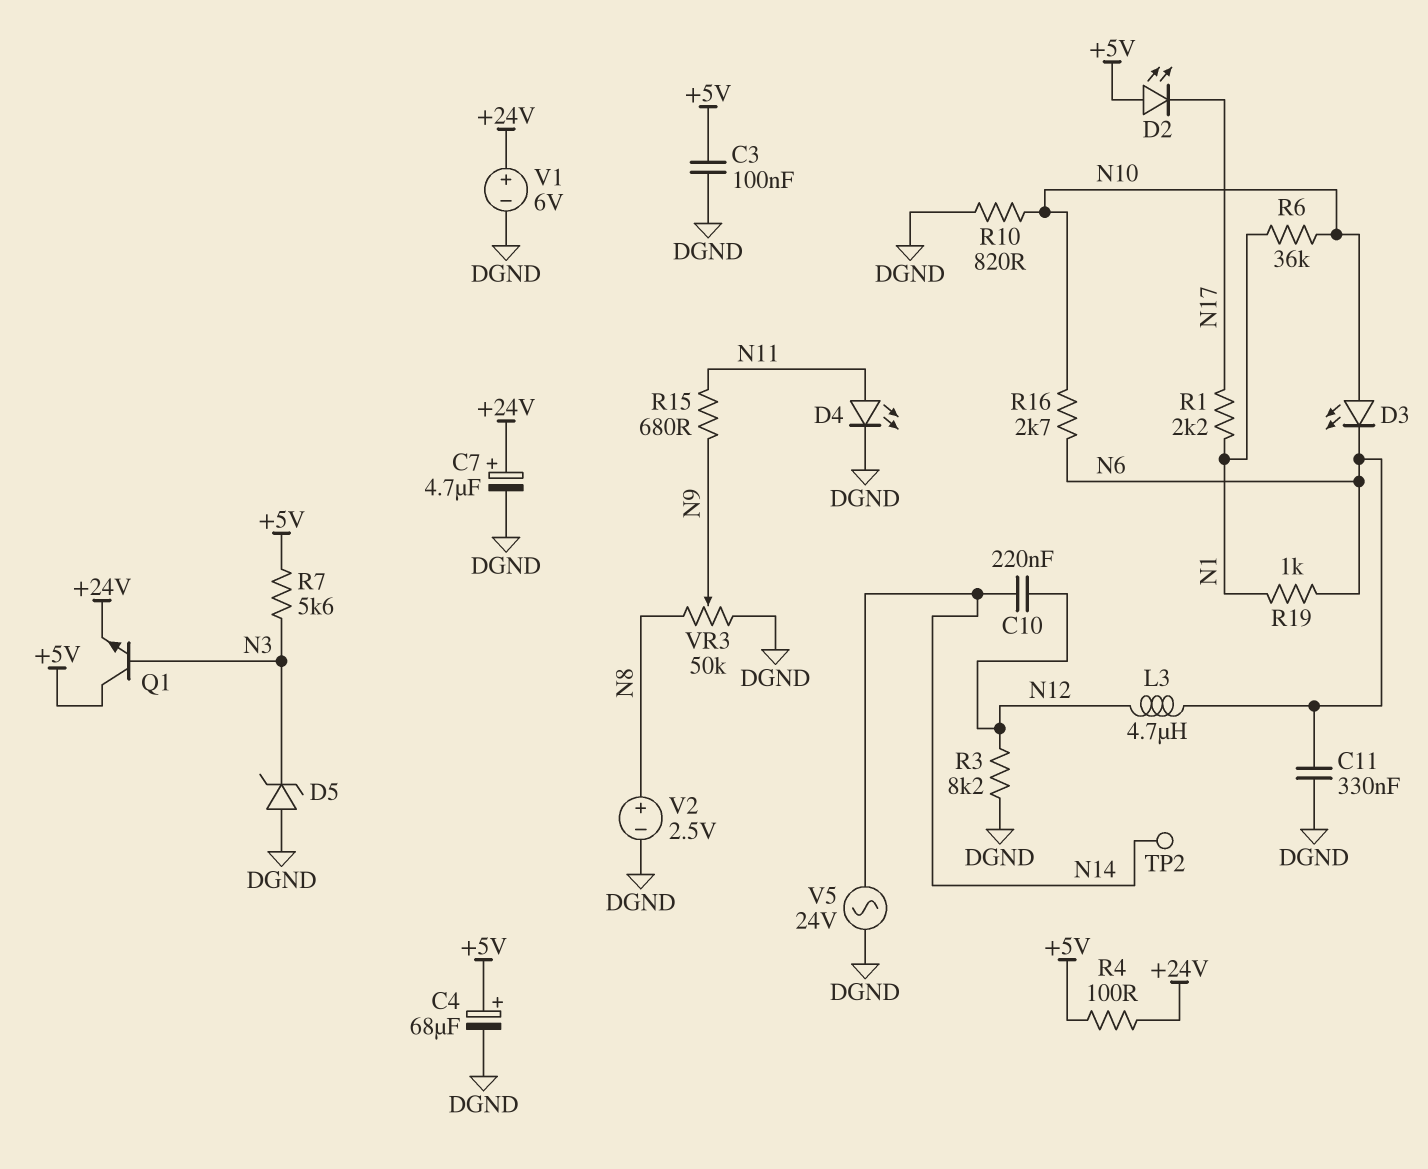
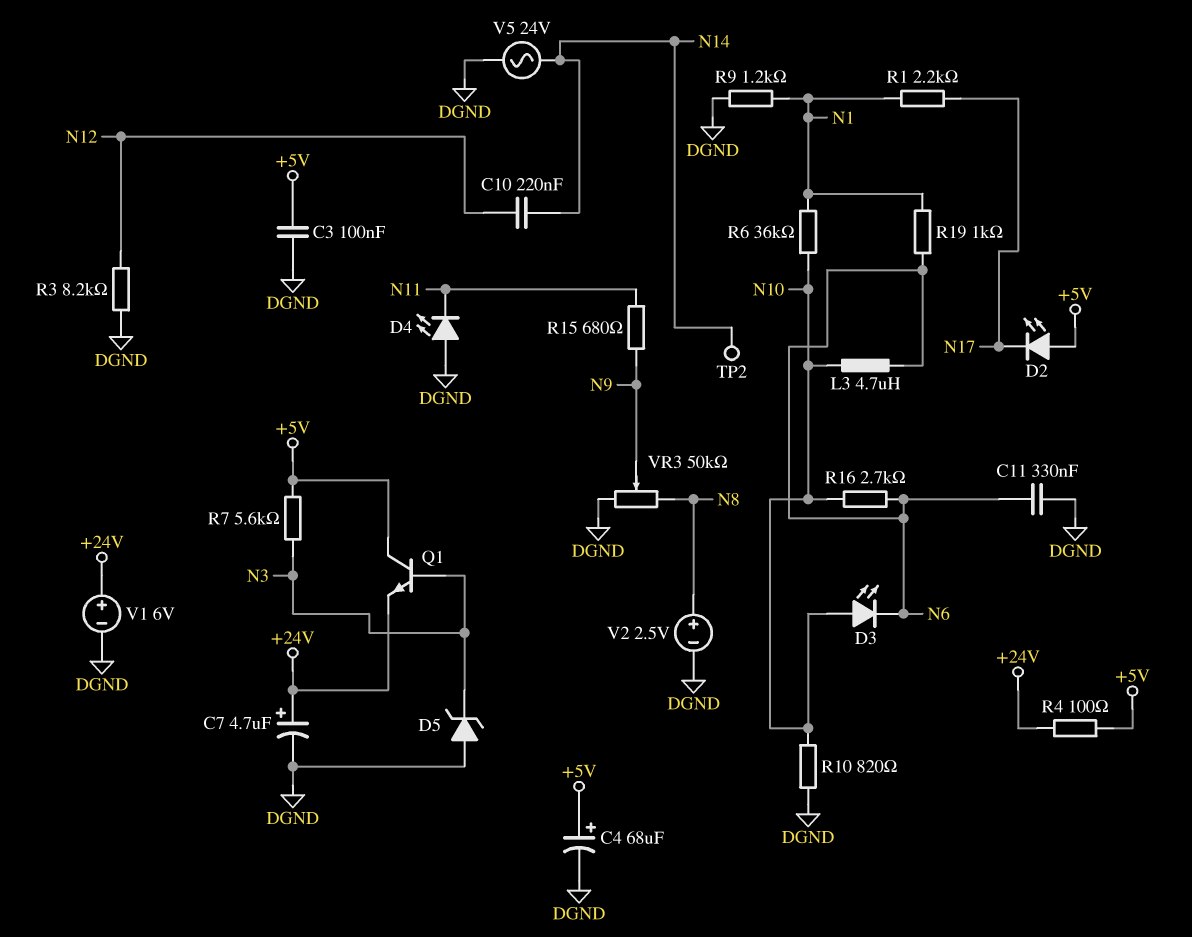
D4: LED (A N11, K DGND) -> LED (A DGND, K N11)
L3: 4.7uH (N6, N12) -> 4.7uH (N6, N10)
R9: none -> 1.2k (DGND, N1)

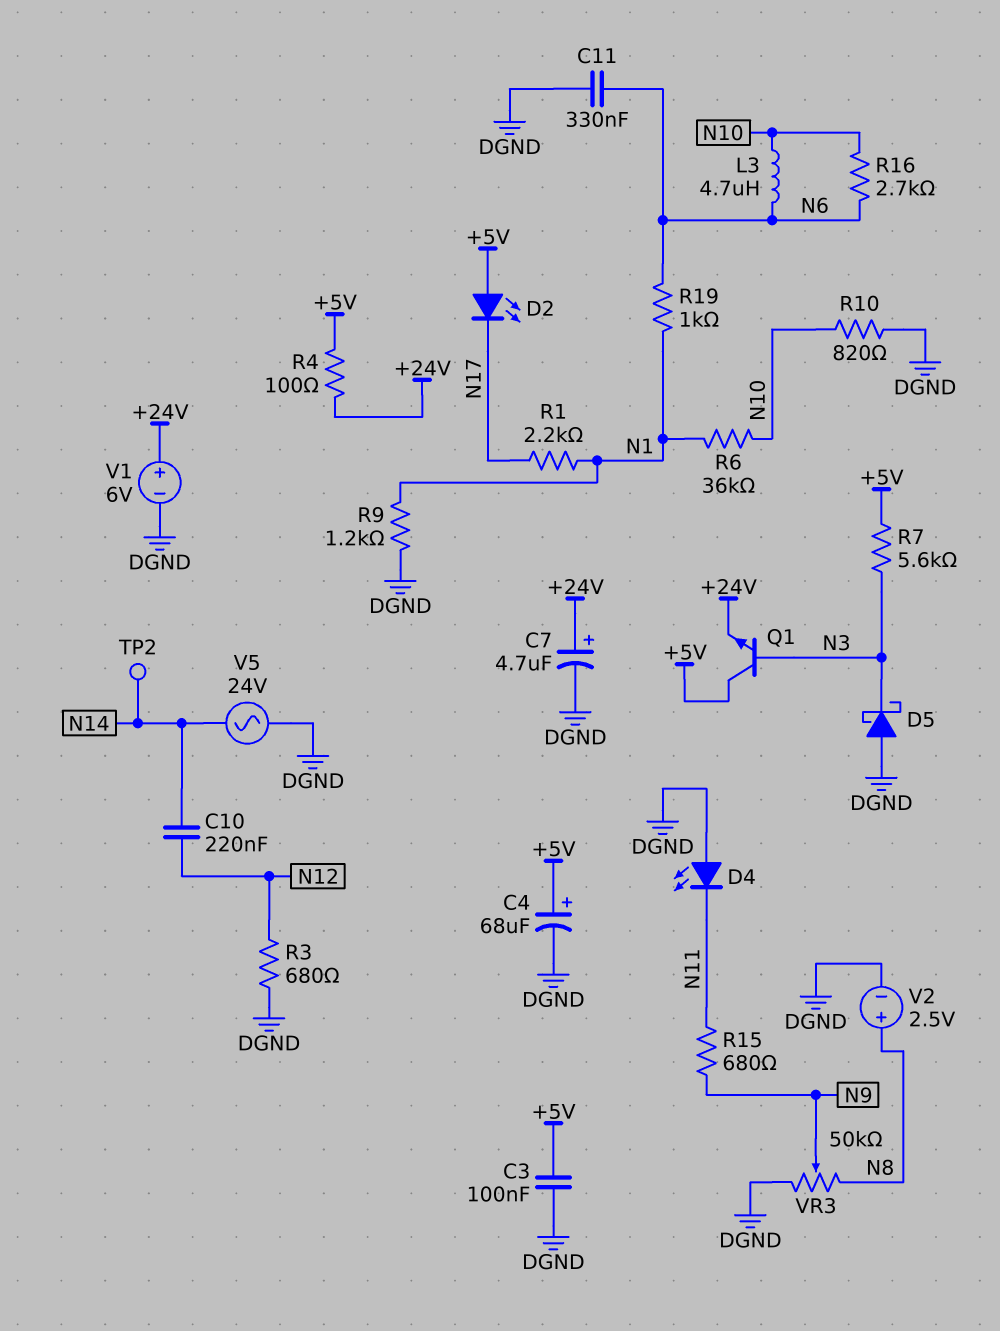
D3: LED (A N10, K N6) -> none
D5: zener (A DGND, K N3) -> schottky (A DGND, K N3)
R3: 8.2k (DGND, N12) -> 680 (DGND, N12)

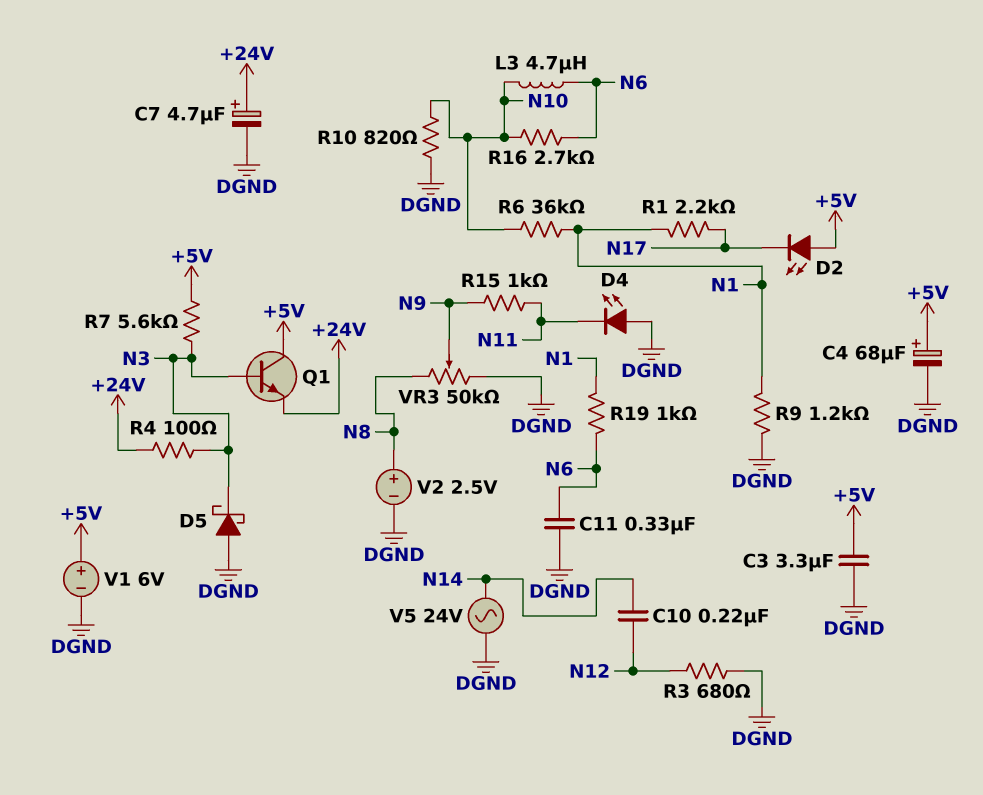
C3: 100nF (+5V, DGND) -> 3.3uF (+5V, DGND)
R4: 100 (+5V, +24V) -> 100 (+24V, N3)
R15: 680 (N9, N11) -> 1k (N9, N11)
TP2: test point (N14) -> none
V1: 6V (plus +24V, minus DGND) -> 6V (plus +5V, minus DGND)

